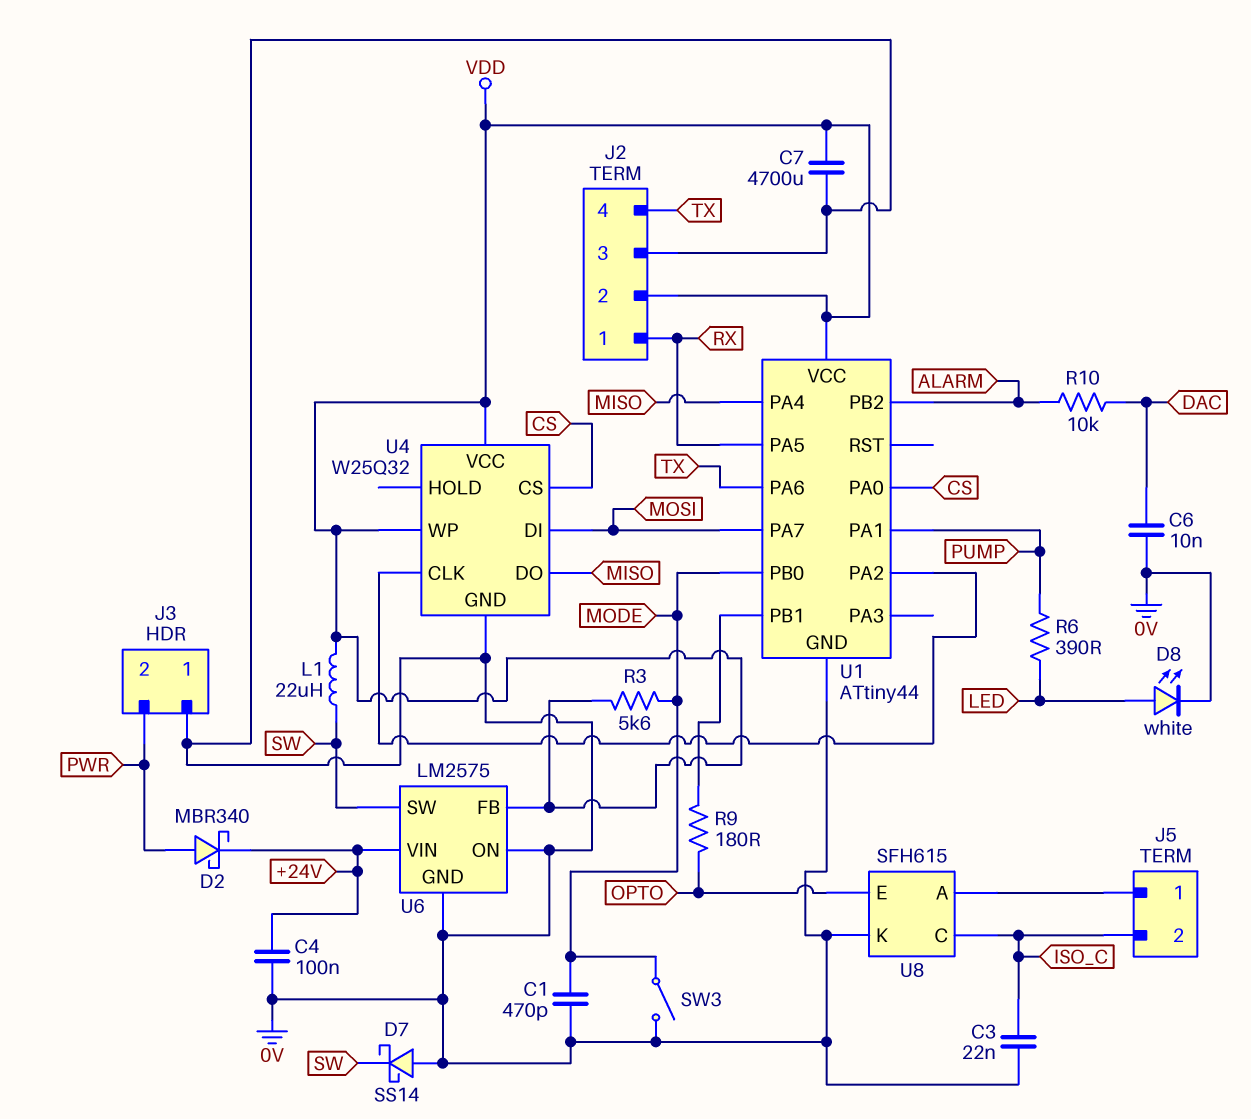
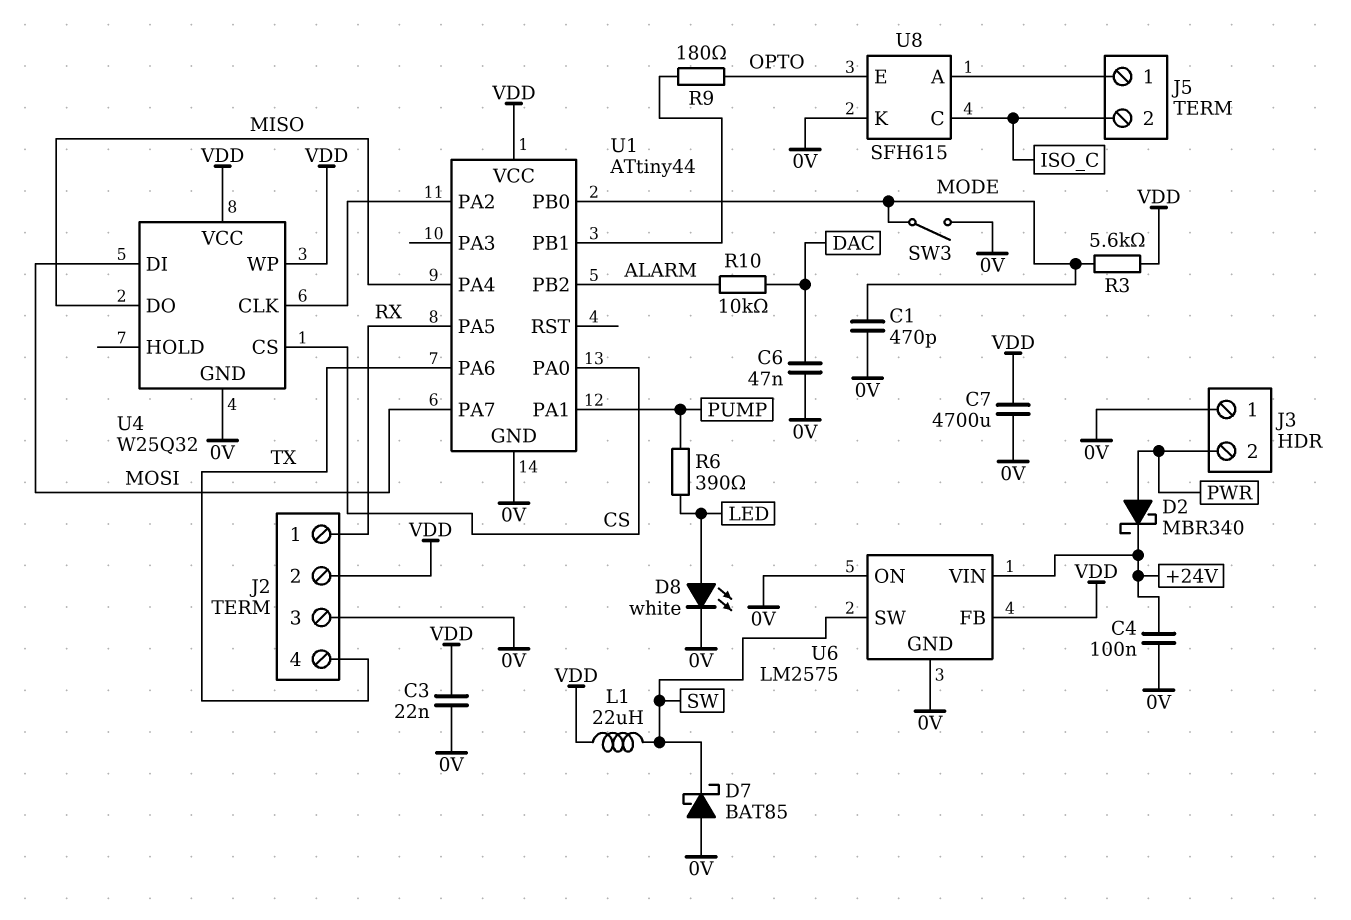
C3: 22nF (0V, ISO_C) -> 22nF (0V, VDD)
C6: 10nF (0V, DAC) -> 47nF (0V, DAC)
D7: schottky SS14 (A 0V, K SW) -> schottky BAT85 (A 0V, K SW)

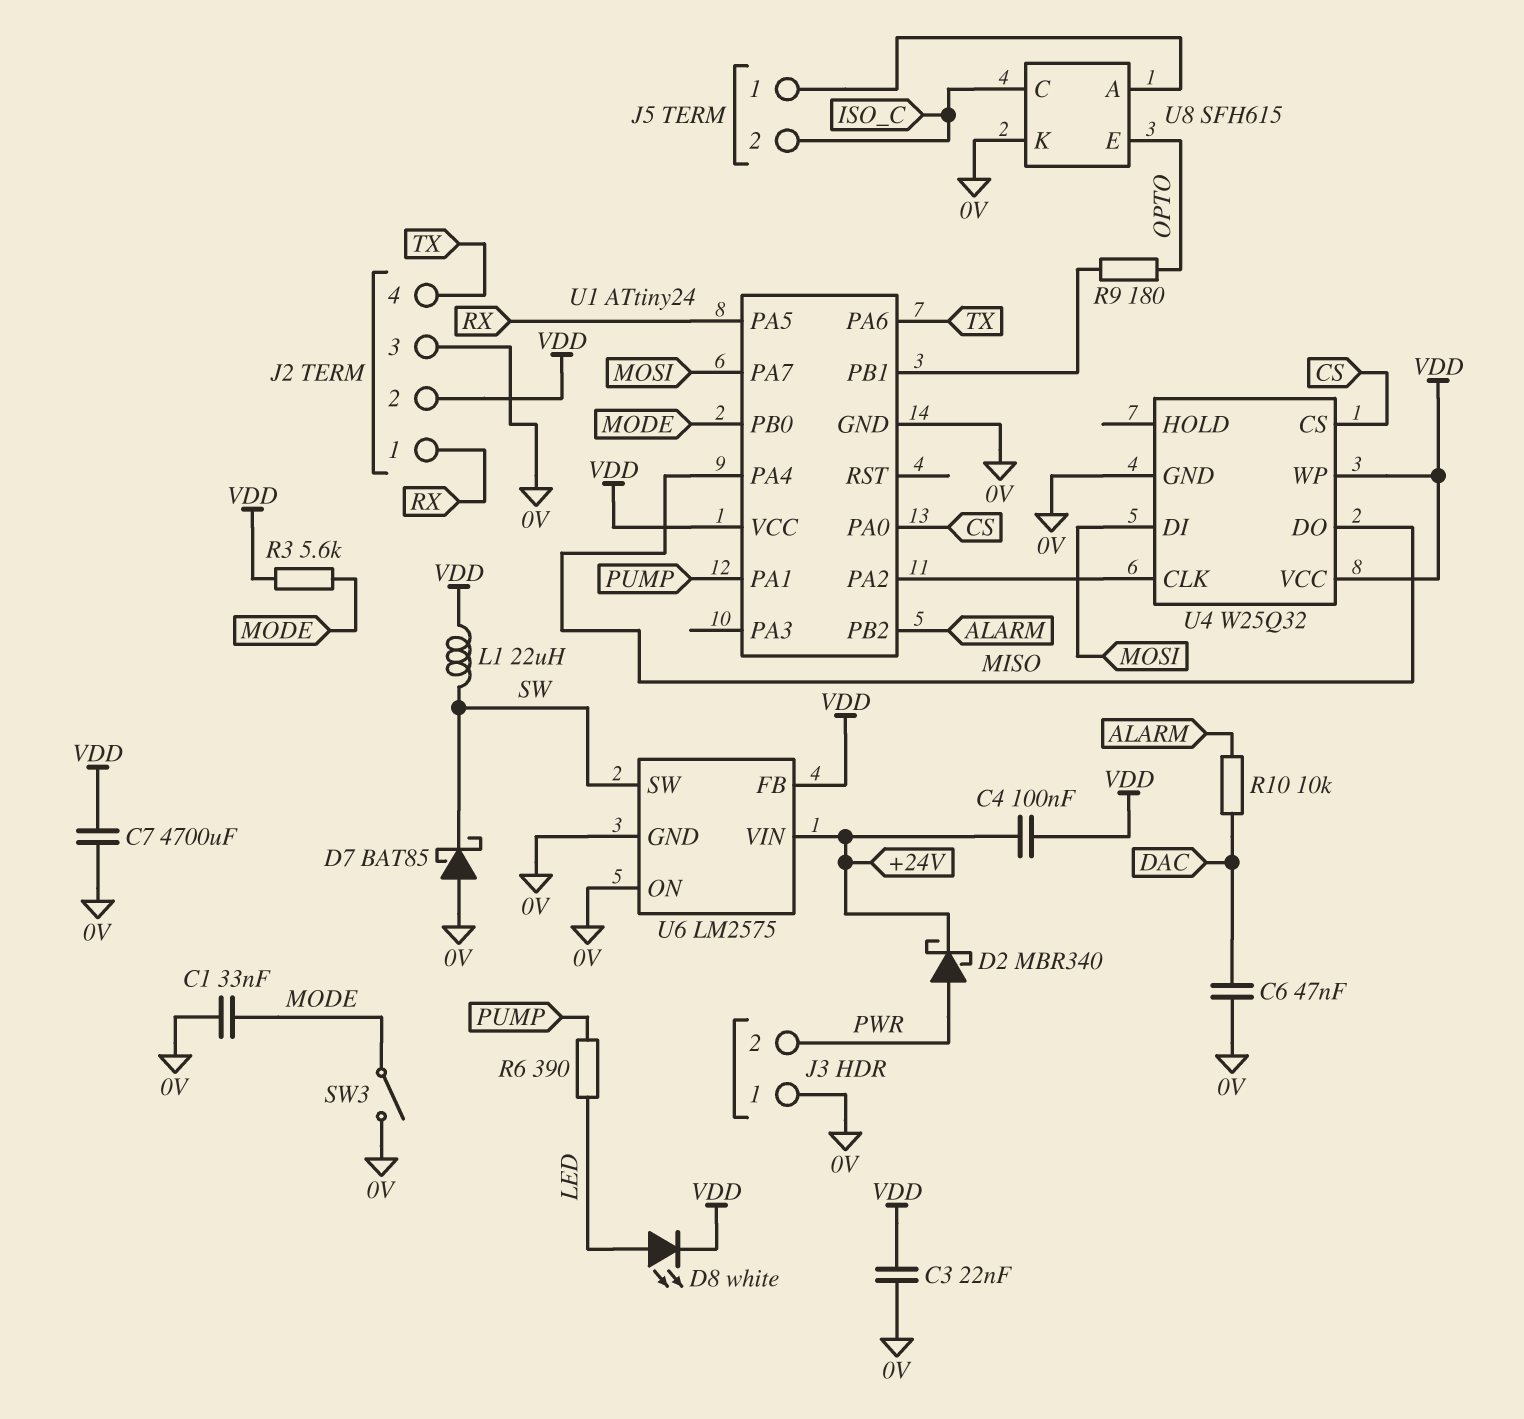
C1: 470pF (0V, MODE) -> 33nF (0V, MODE)
C4: 100nF (+24V, 0V) -> 100nF (+24V, VDD)
D8: LED white (A LED, K 0V) -> LED white (A LED, K VDD)
U1: ATtiny44 -> ATtiny24

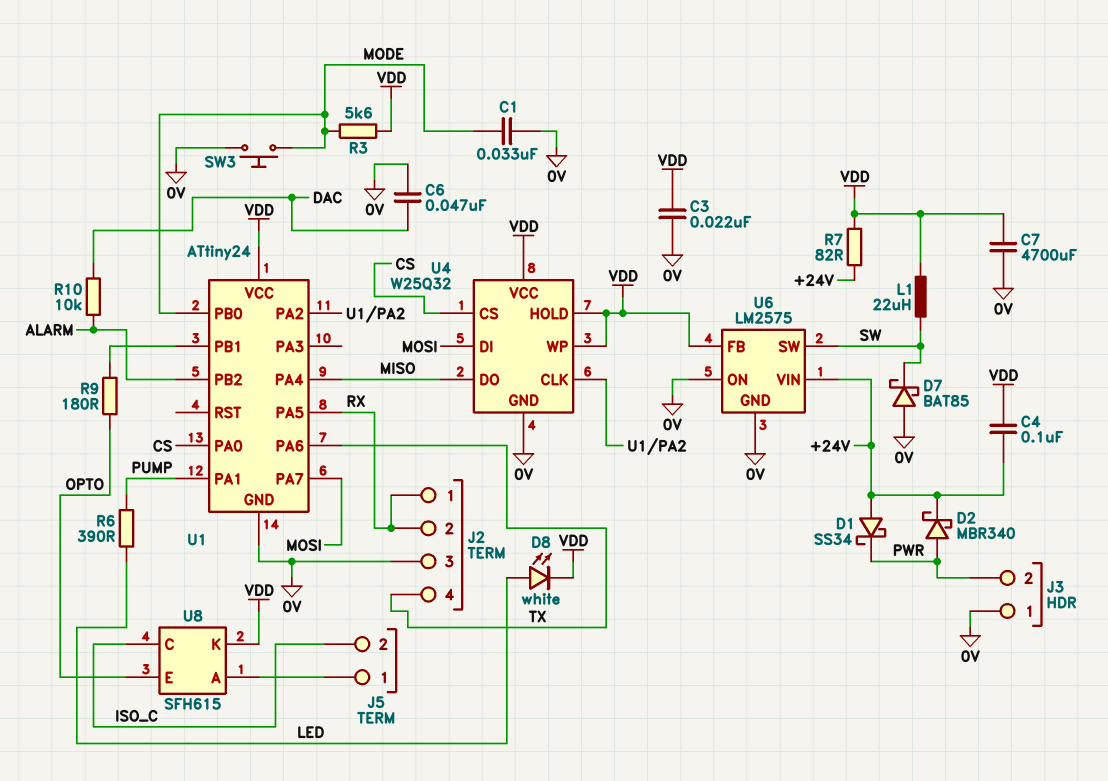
D1: none -> schottky SS34 (A +24V, K PWR)
J2 pin 2: VDD -> RX
R7: none -> 82 (+24V, VDD)
SW3: switch (0V, MODE) -> button (0V, MODE)
U4 pin HOLD: none -> VDD
U8 pin K: 0V -> VDD

